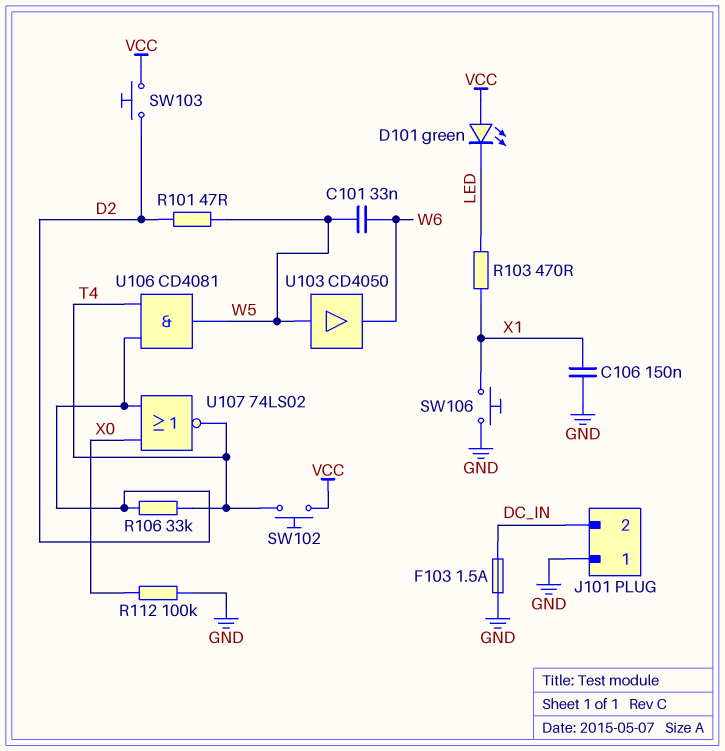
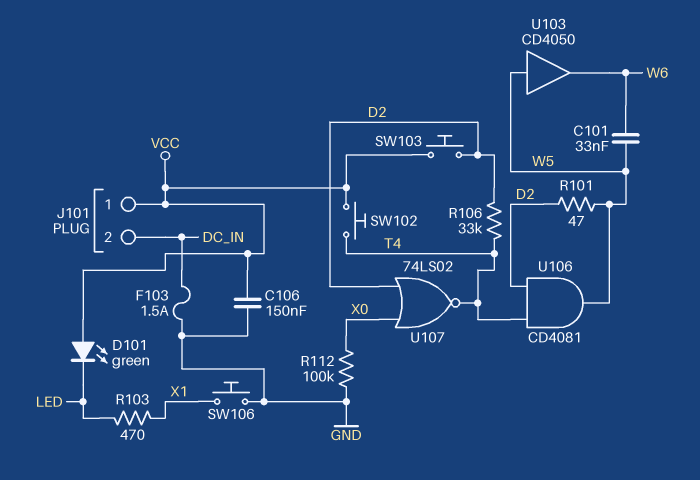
C106: 150nF (GND, X1) -> 150nF (GND, VCC)
J101 pin 1: GND -> VCC

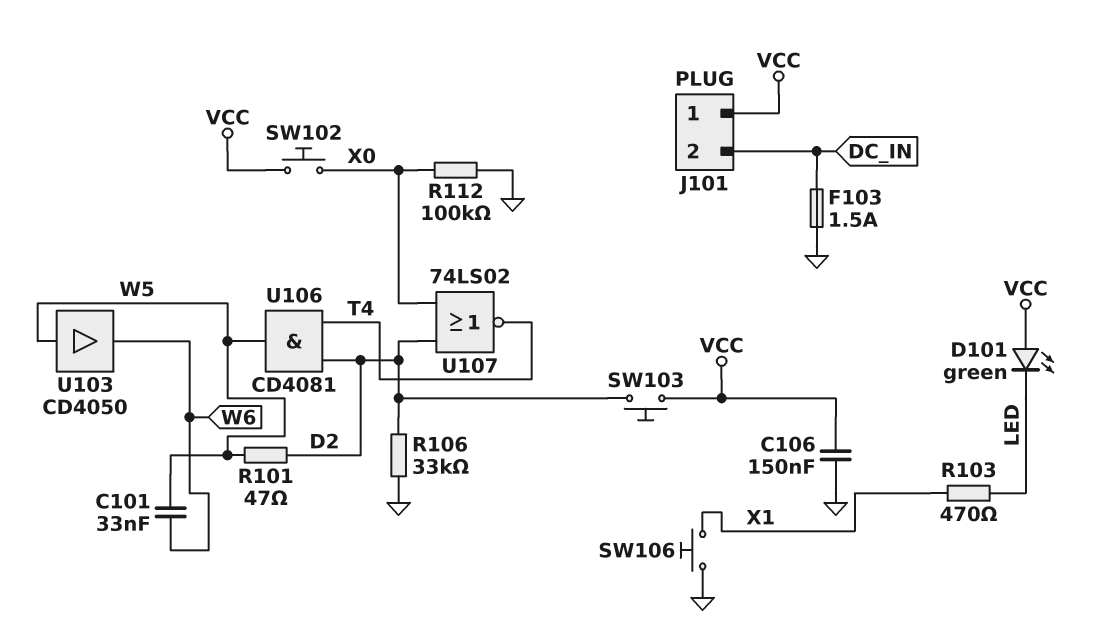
R106: 33k (D2, T4) -> 33k (D2, GND)
SW102: button (T4, VCC) -> button (VCC, X0)

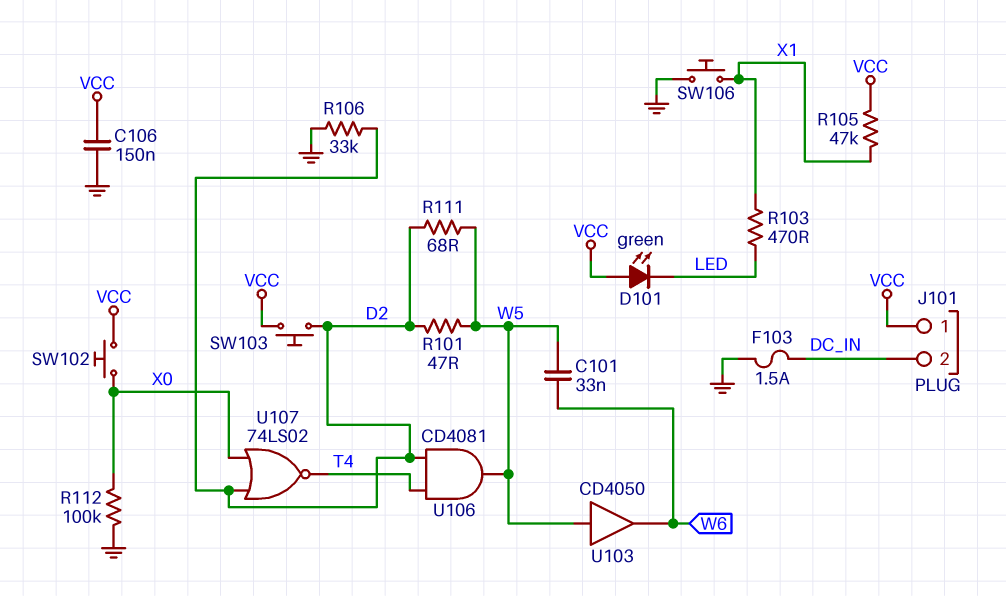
R105: none -> 47k (VCC, X1)
R111: none -> 68 (D2, W5)

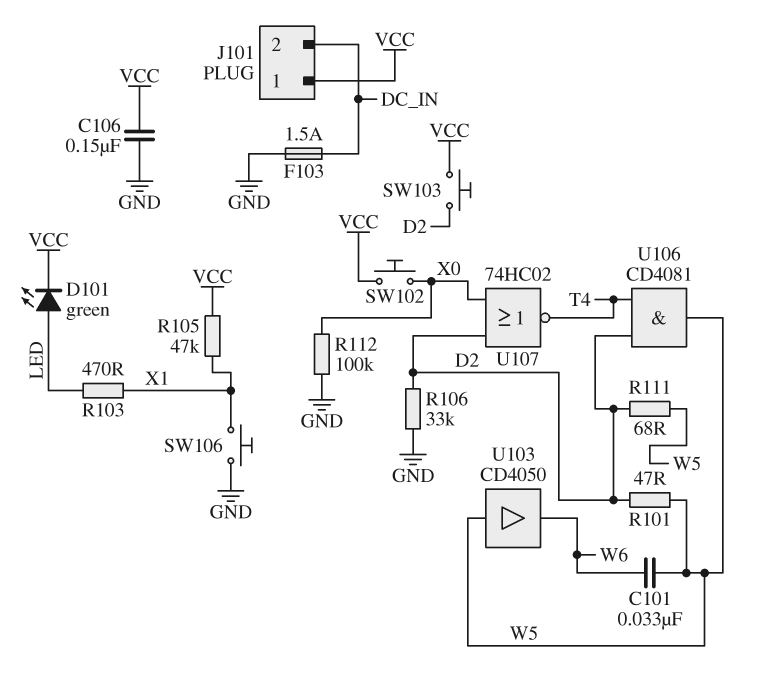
D101: LED green (A VCC, K LED) -> LED green (A LED, K VCC)
U107: NOR 74LS02 (in D2, in X0, out T4) -> NOR 74HC02 (in D2, in X0, out T4)

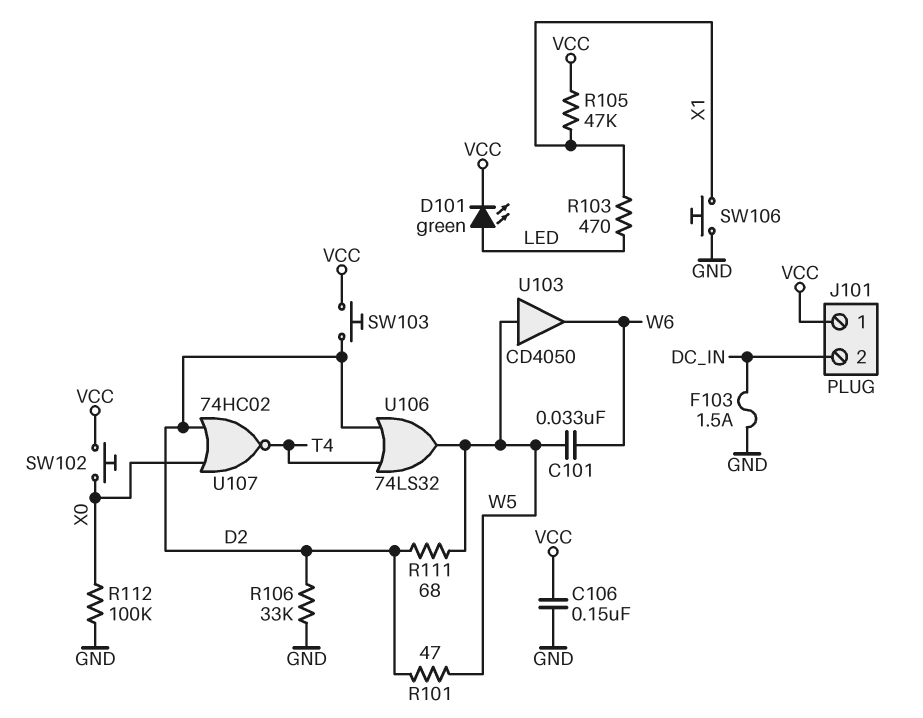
U106: AND CD4081 (in D2, in T4, out W5) -> OR 74LS32 (in D2, in T4, out W5)

